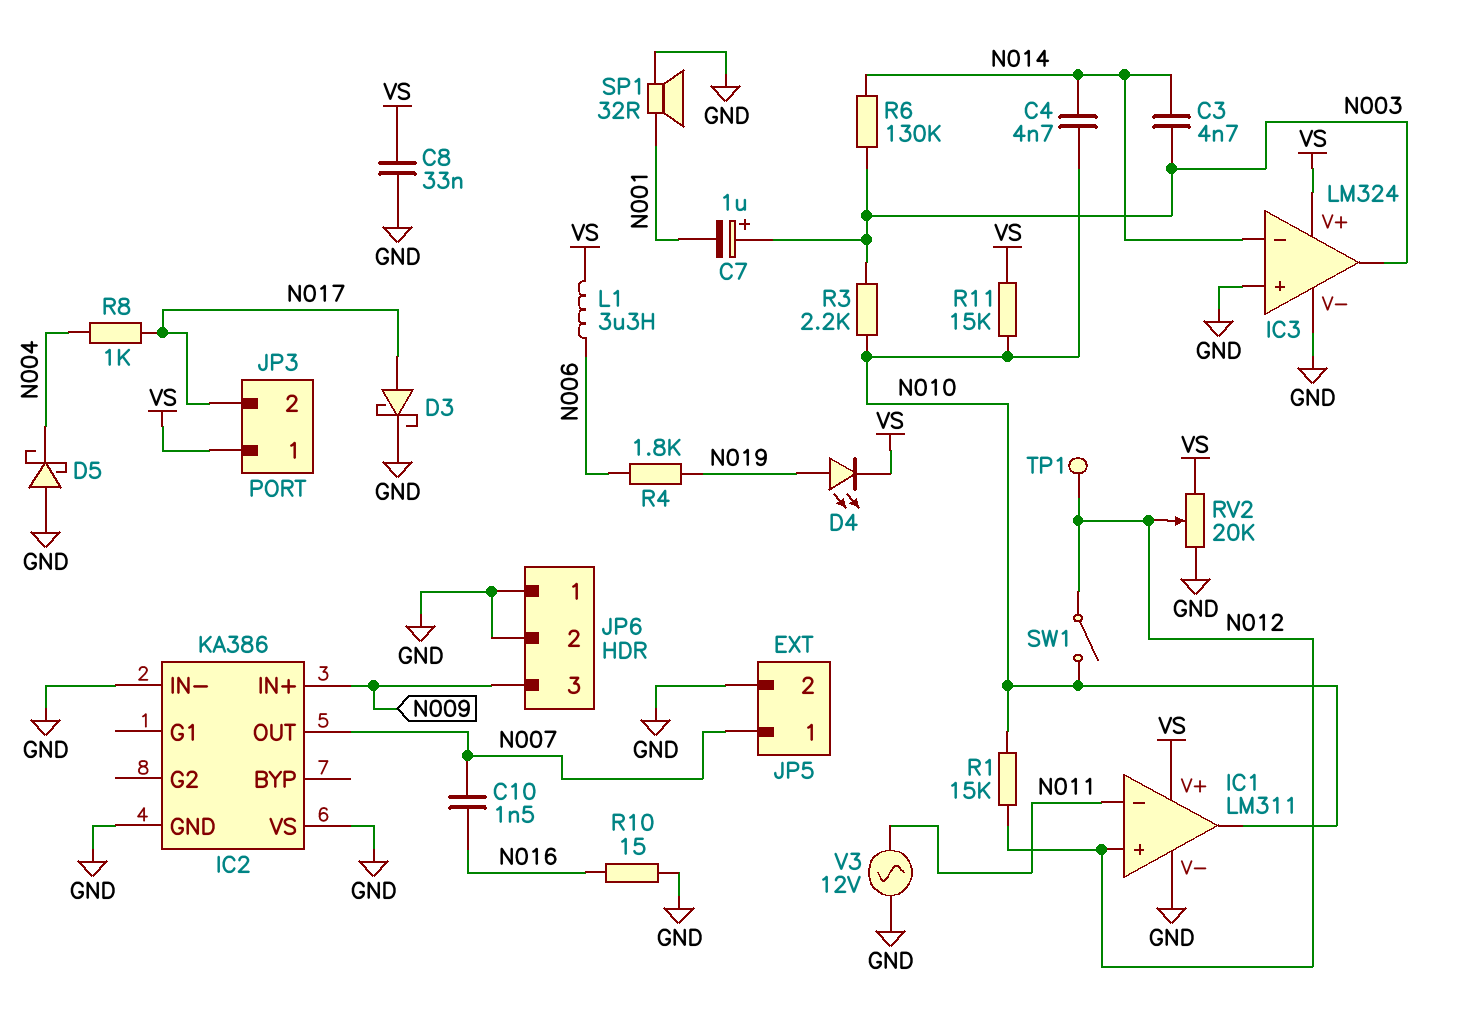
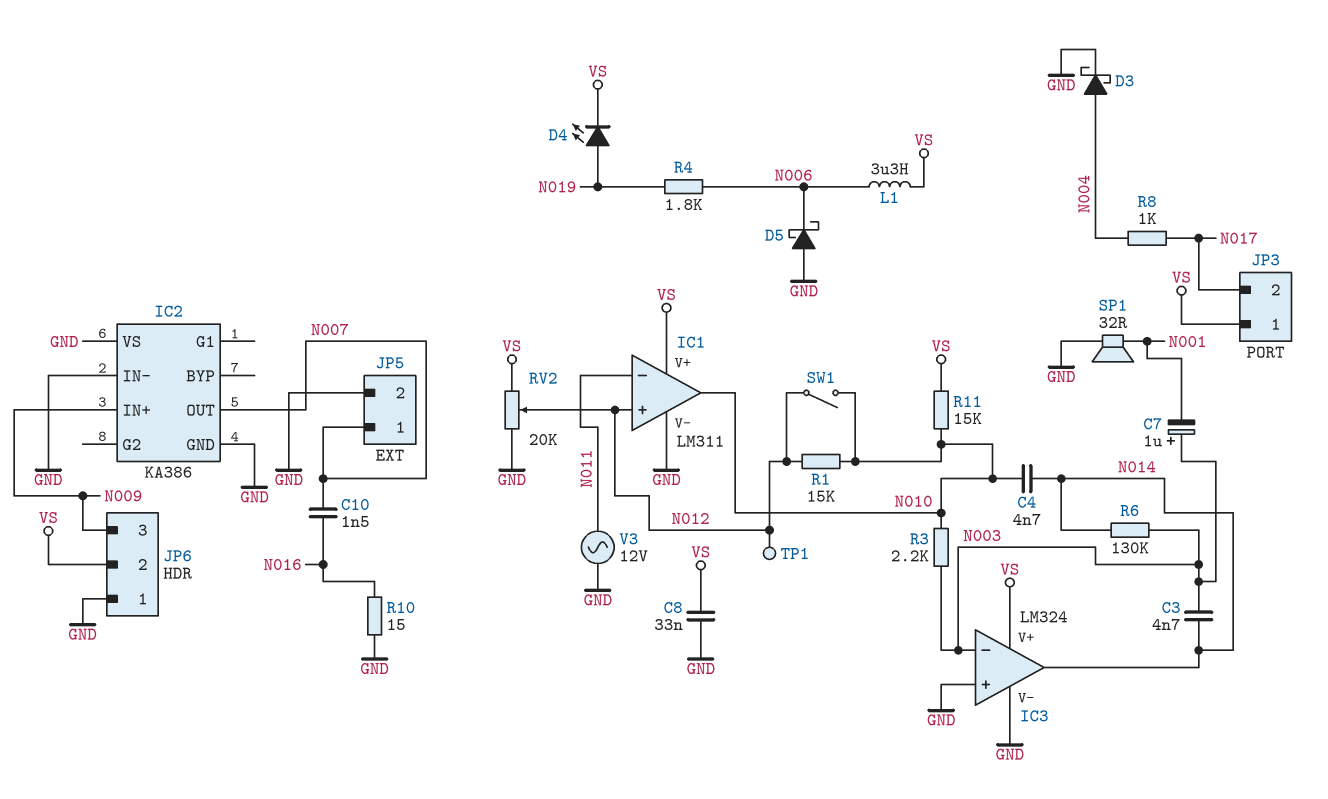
D3: schottky (A N017, K GND) -> schottky (A N004, K GND)
D5: schottky (A GND, K N004) -> schottky (A GND, K N006)
IC3 pin in-: N014 -> N003
IC3 pin out: N003 -> N014
JP6 pin 2: GND -> VS

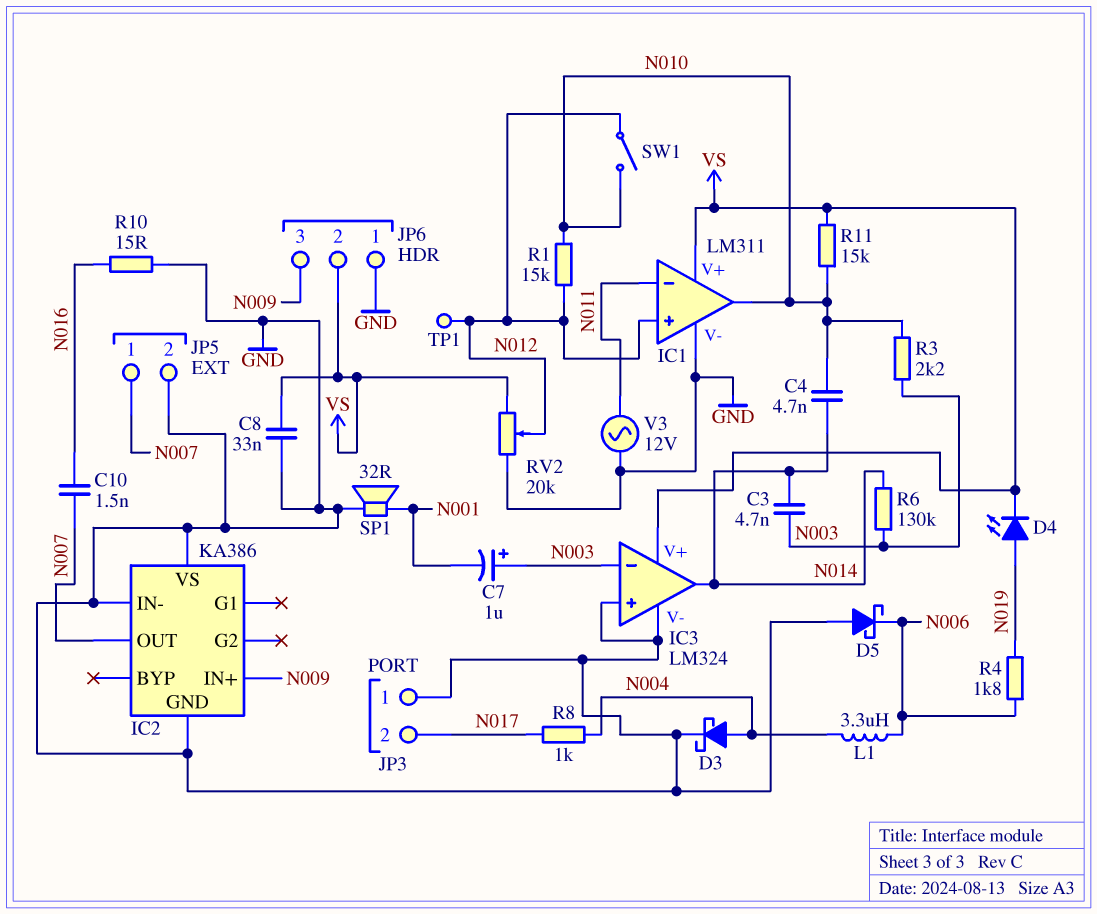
JP3 pin 1: VS -> GND
L1: 3.3uH (N006, VS) -> 3.3uH (N004, N006)

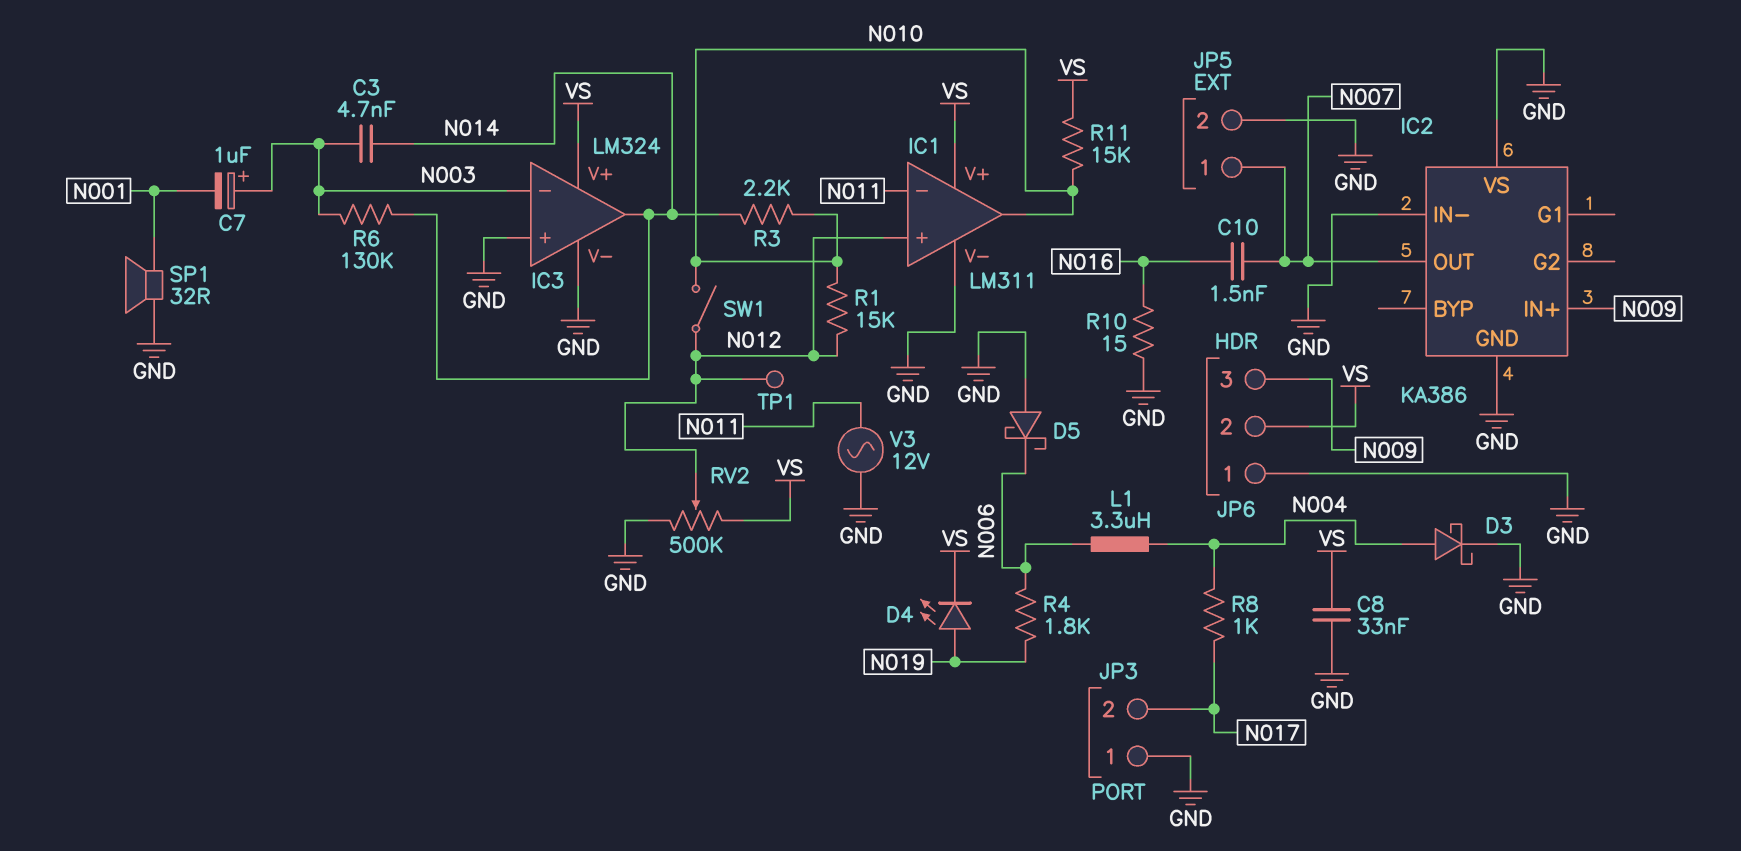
C4: 4.7nF (N010, N014) -> none
R3: 2.2k (N003, N010) -> 2.2k (N010, N014)
RV2: 20k (GND, VS, wiper N012) -> 500k (GND, VS, wiper N012)

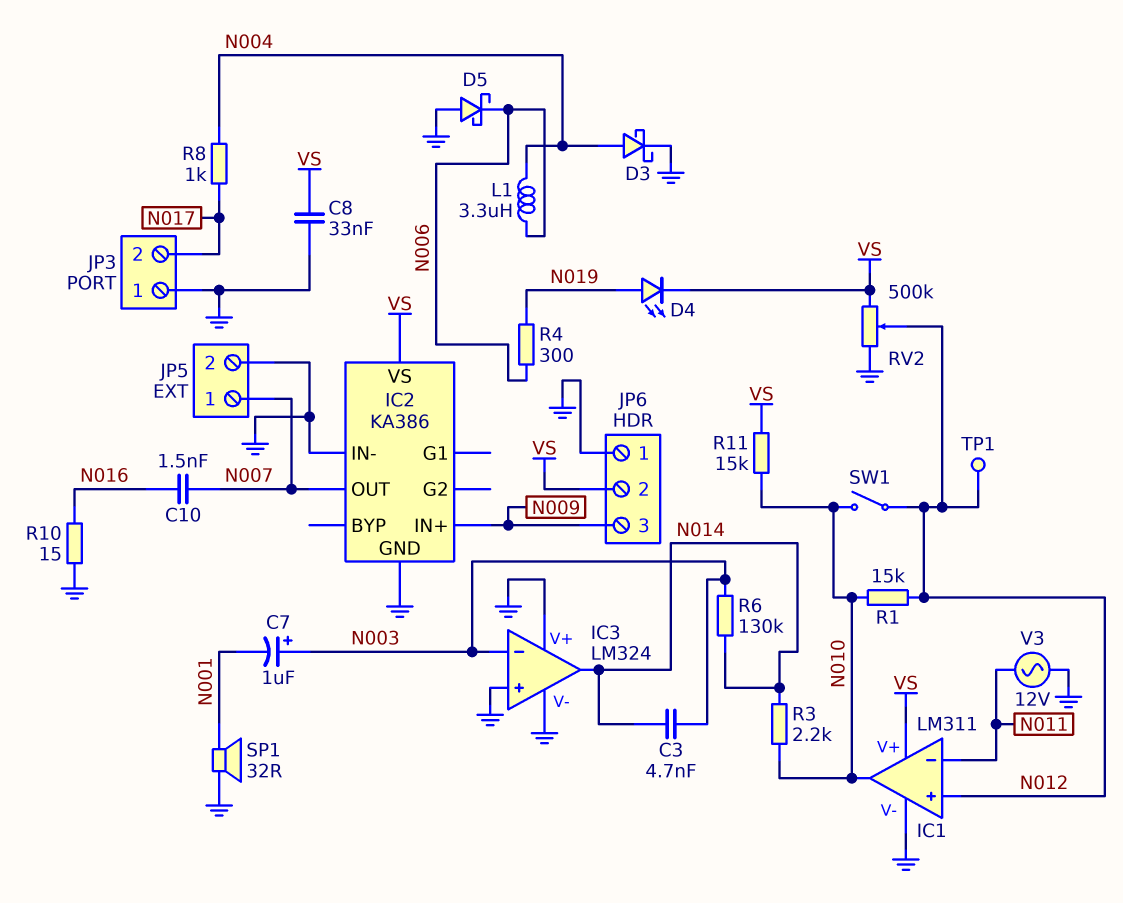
IC2 pin VS: GND -> VS
IC3 pin V+: VS -> GND
R4: 1.8k (N006, N019) -> 300 (N006, N019)

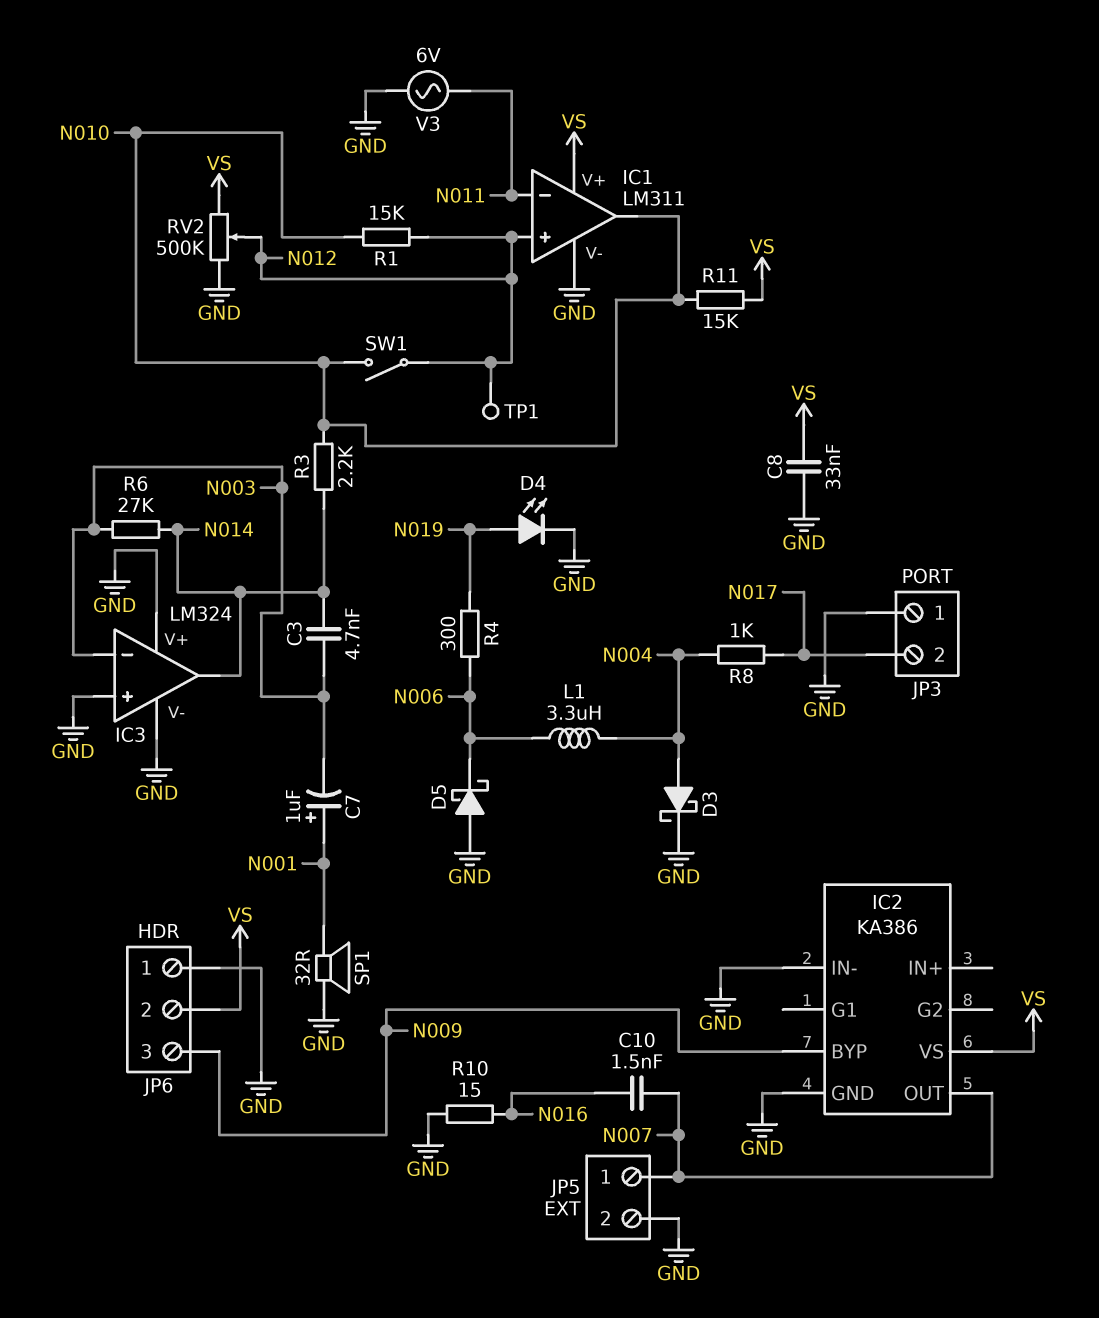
C7: 1uF (plus N003, minus N001) -> 1uF (plus N001, minus N003)
D4: LED (A N019, K VS) -> LED (A N019, K GND)
IC2 pin BYP: none -> N009
IC2 pin IN+: N009 -> none
R6: 130k (N003, N014) -> 27k (N003, N014)
V3: AC 12V (GND, N011) -> AC 6V (GND, N011)

